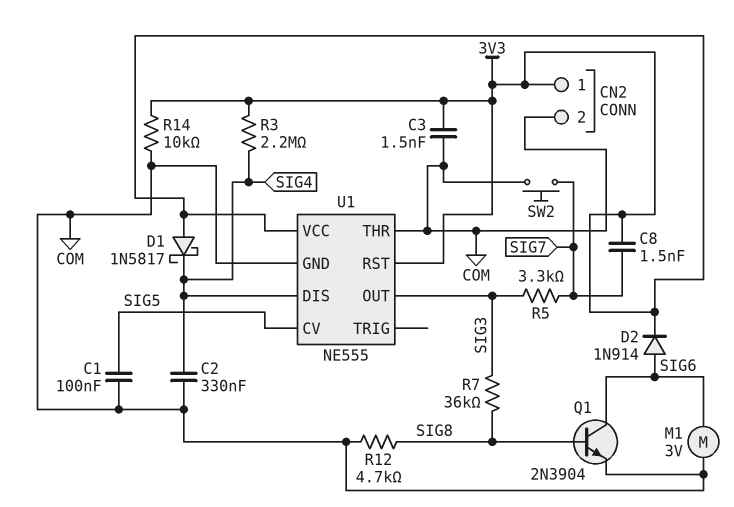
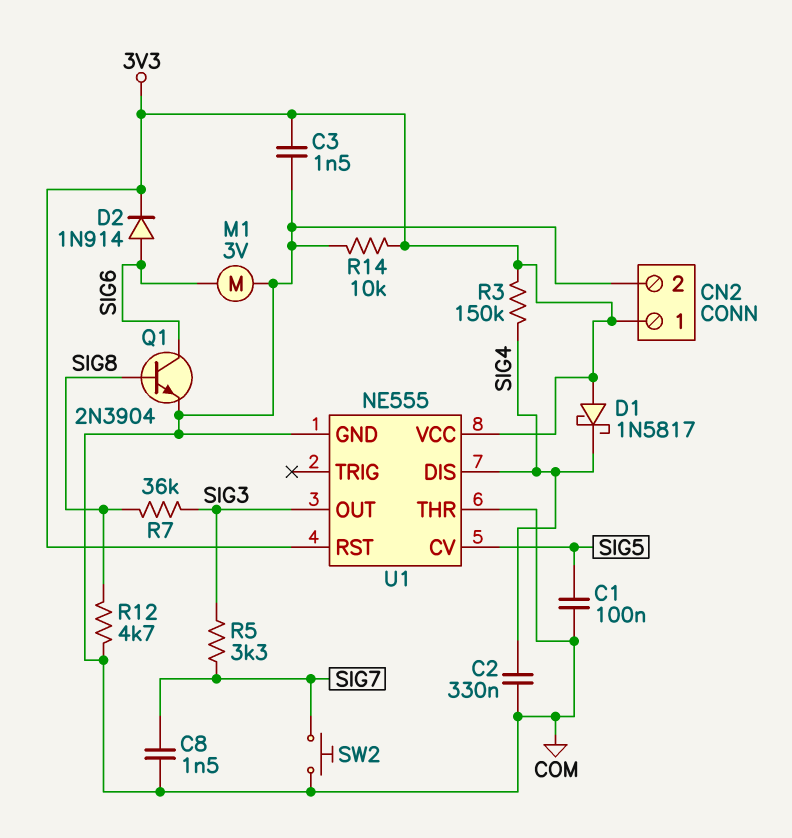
C8: 1.5nF (3V3, SIG7) -> 1.5nF (COM, SIG7)
R3: 2.2M (3V3, SIG4) -> 150k (3V3, SIG4)

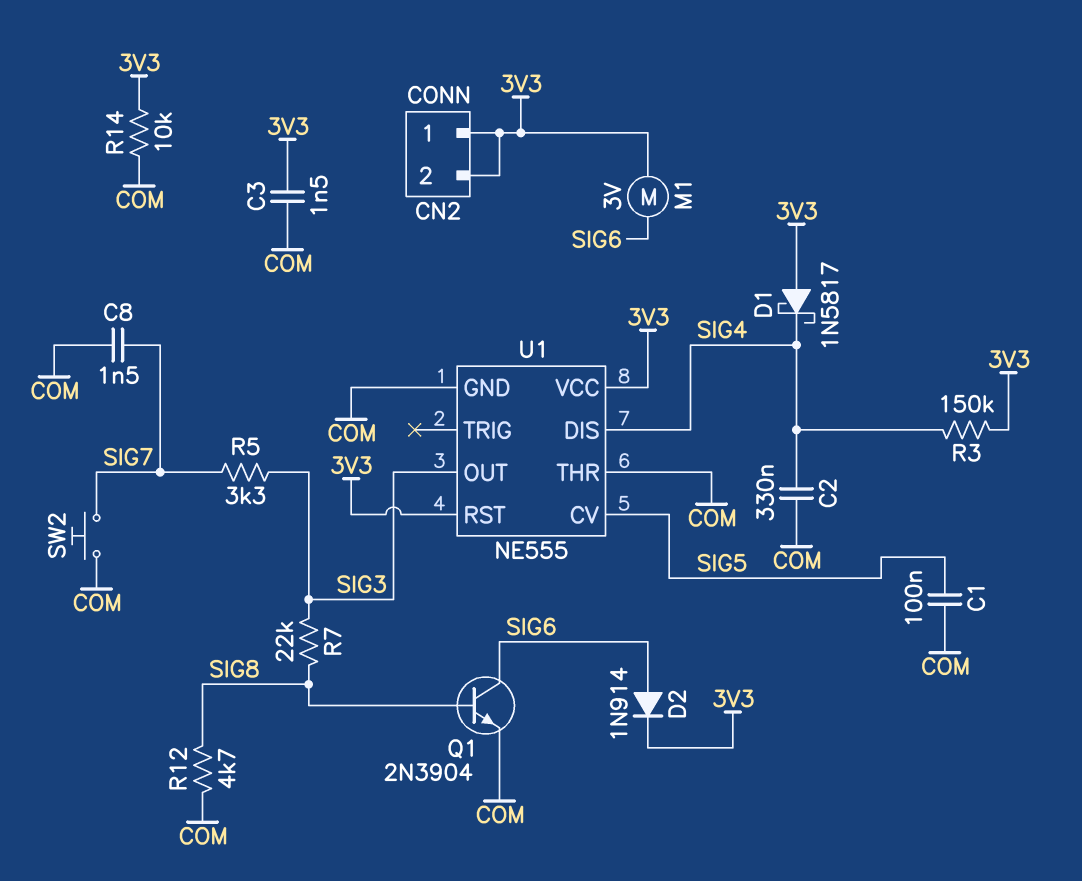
CN2 pin 2: COM -> 3V3
M1: motor 3V (COM, SIG6) -> motor 3V (3V3, SIG6)
R7: 36k (SIG3, SIG8) -> 22k (SIG3, SIG8)

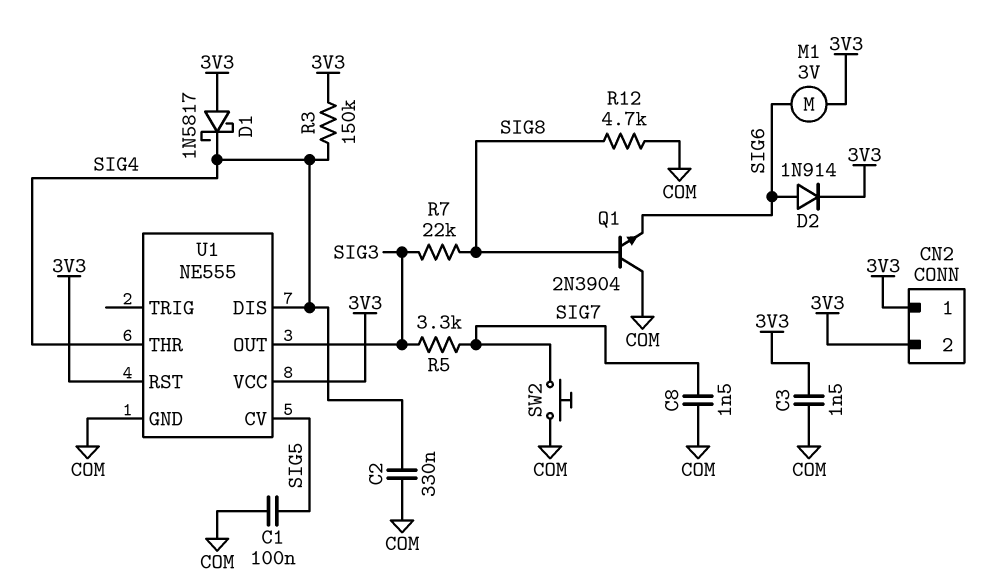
Q1: NPN 2N3904 (B SIG8, C SIG6, E COM) -> NPN 2N3904 (B SIG8, C COM, E SIG6)
R14: 10k (3V3, COM) -> none
U1 pin THR: COM -> SIG4

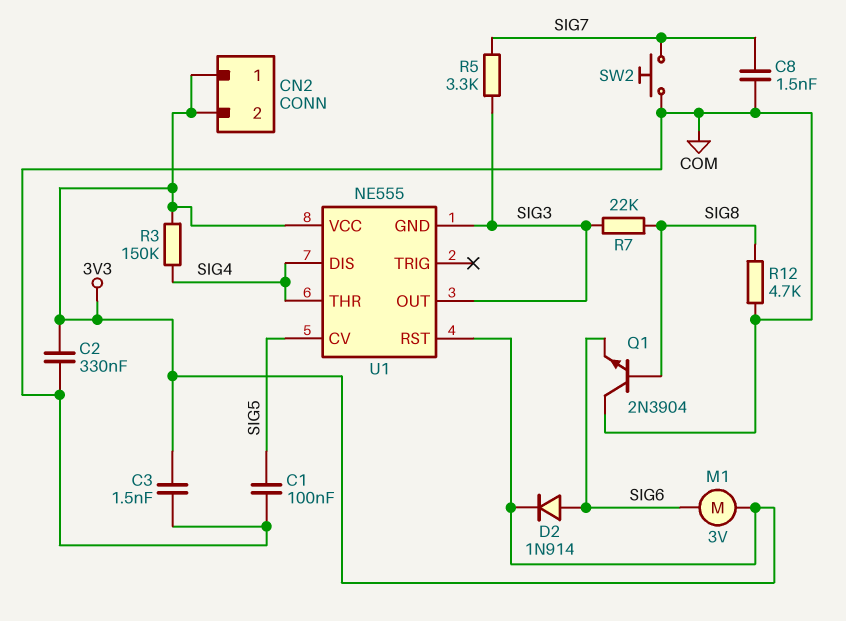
C2: 330nF (COM, SIG4) -> 330nF (3V3, COM)
D1: schottky 1N5817 (A 3V3, K SIG4) -> none
U1 pin GND: COM -> SIG3

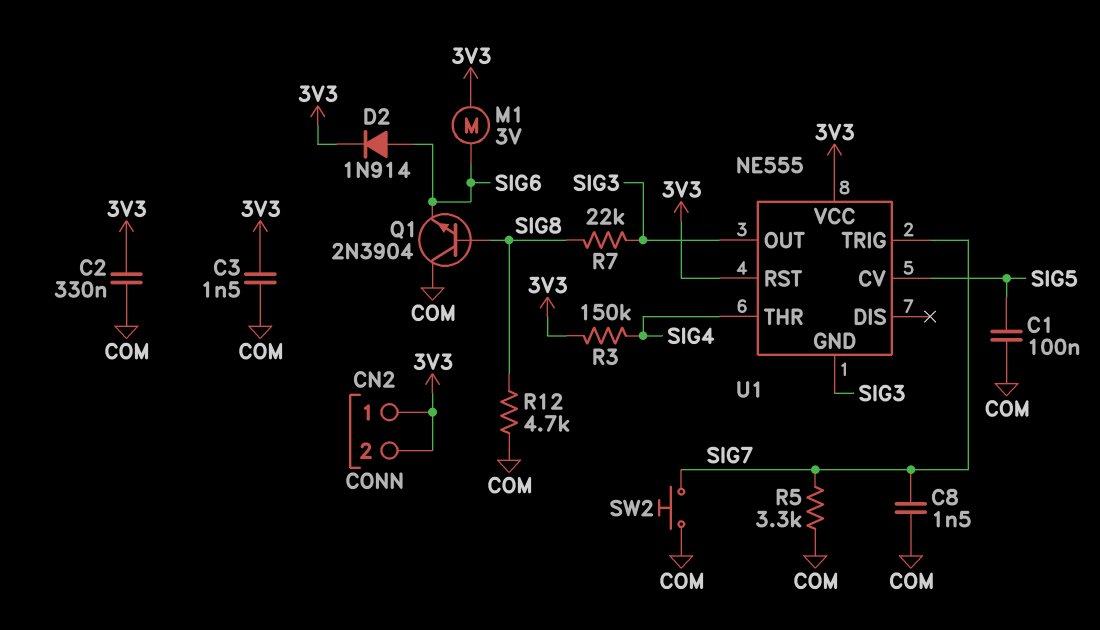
R5: 3.3k (SIG3, SIG7) -> 3.3k (COM, SIG7)
U1 pin DIS: SIG4 -> none
U1 pin TRIG: none -> SIG7

